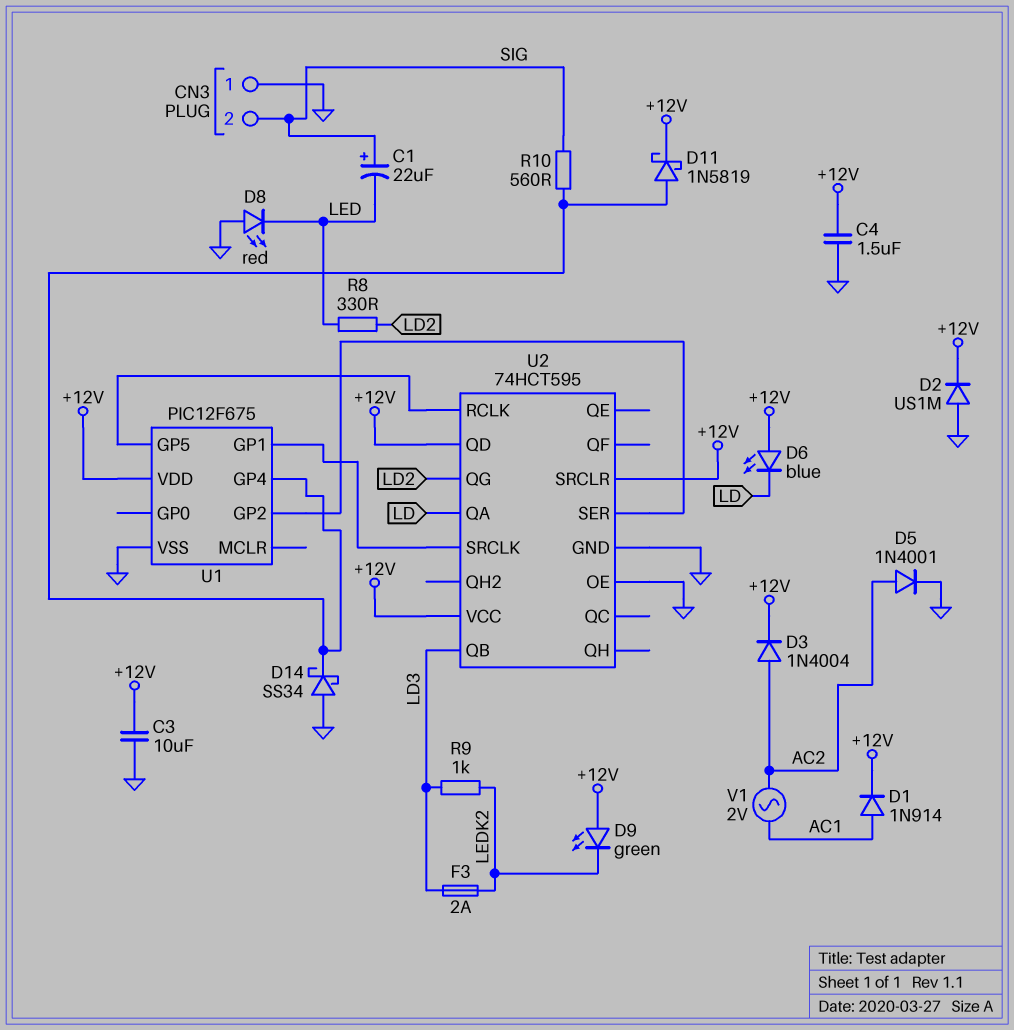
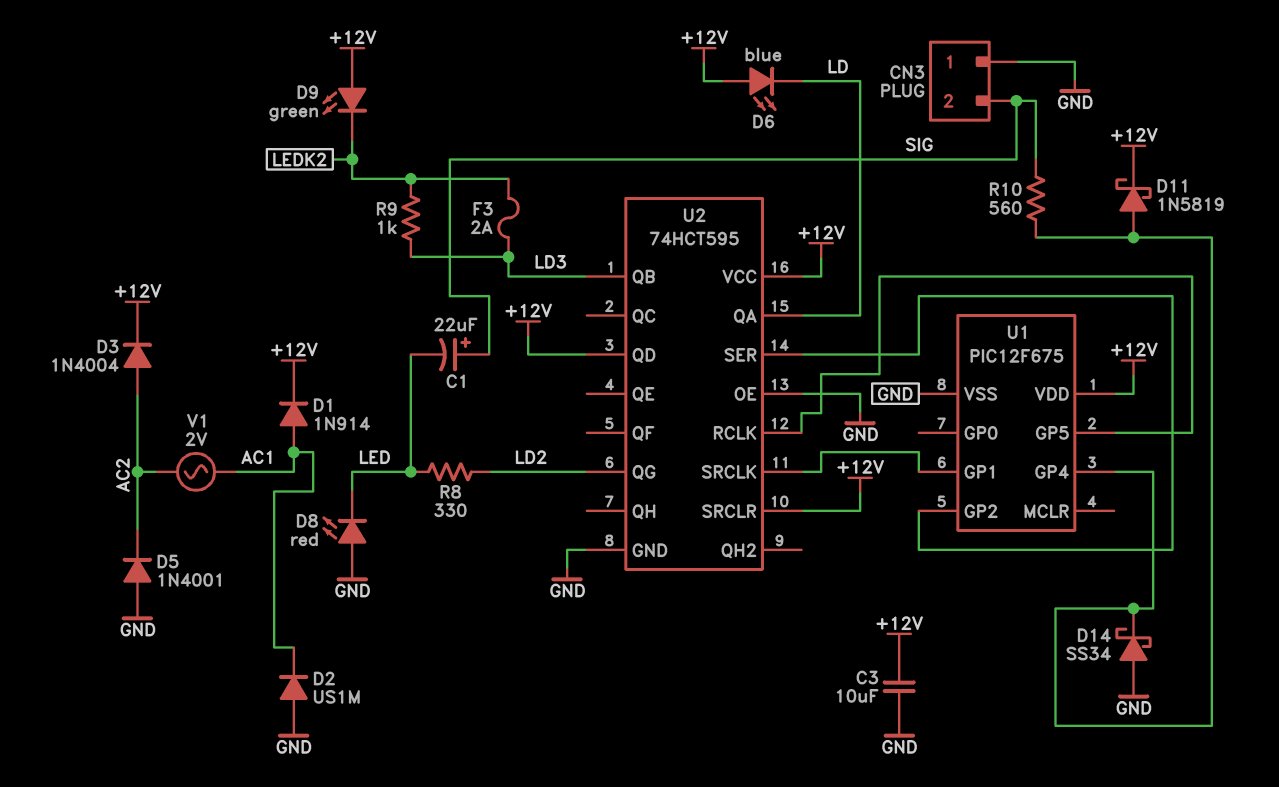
C4: 1.5uF (+12V, GND) -> none
D2: diode US1M (A GND, K +12V) -> diode US1M (A GND, K AC1)
D5: diode 1N4001 (A AC2, K GND) -> diode 1N4001 (A GND, K AC2)

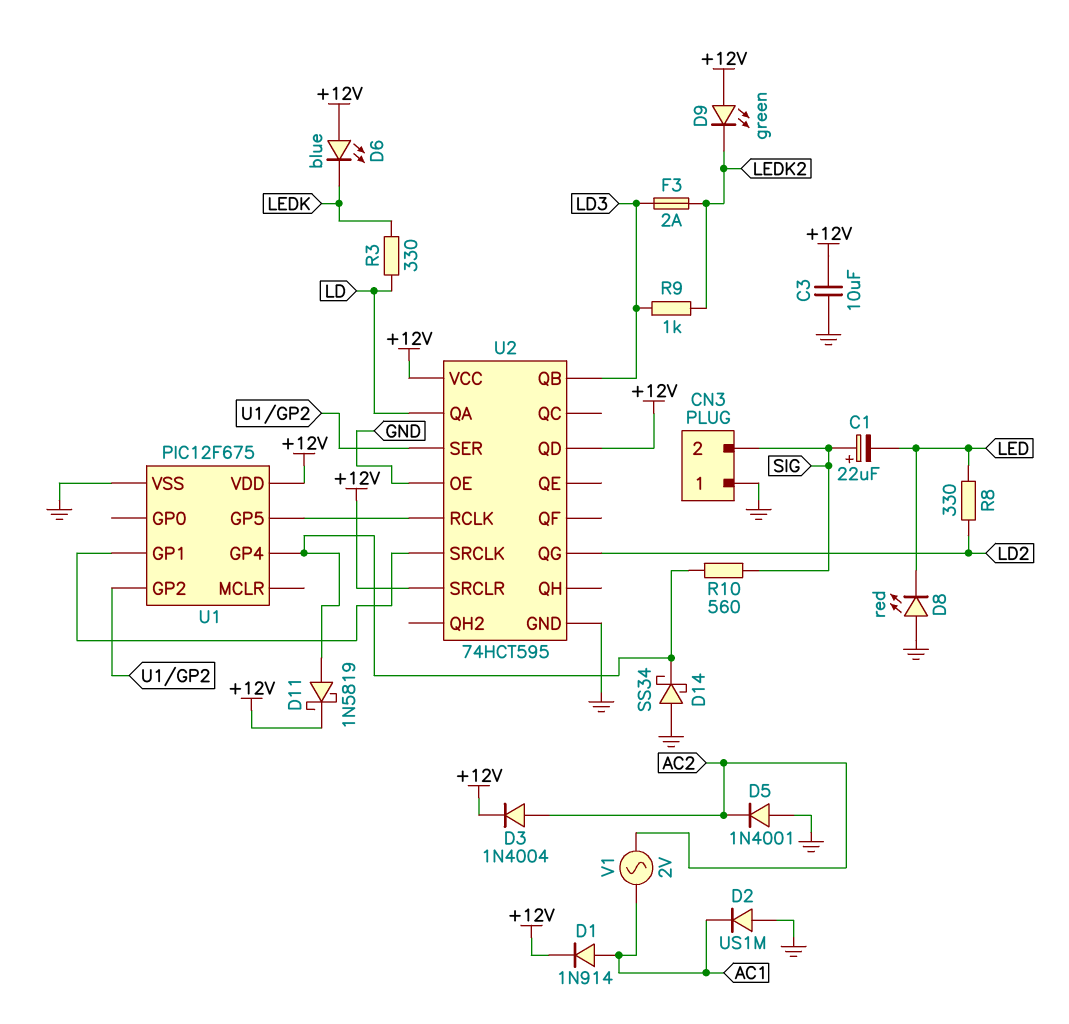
D6: LED blue (A +12V, K LD) -> LED blue (A +12V, K LEDK)
R3: none -> 330 (LD, LEDK)

